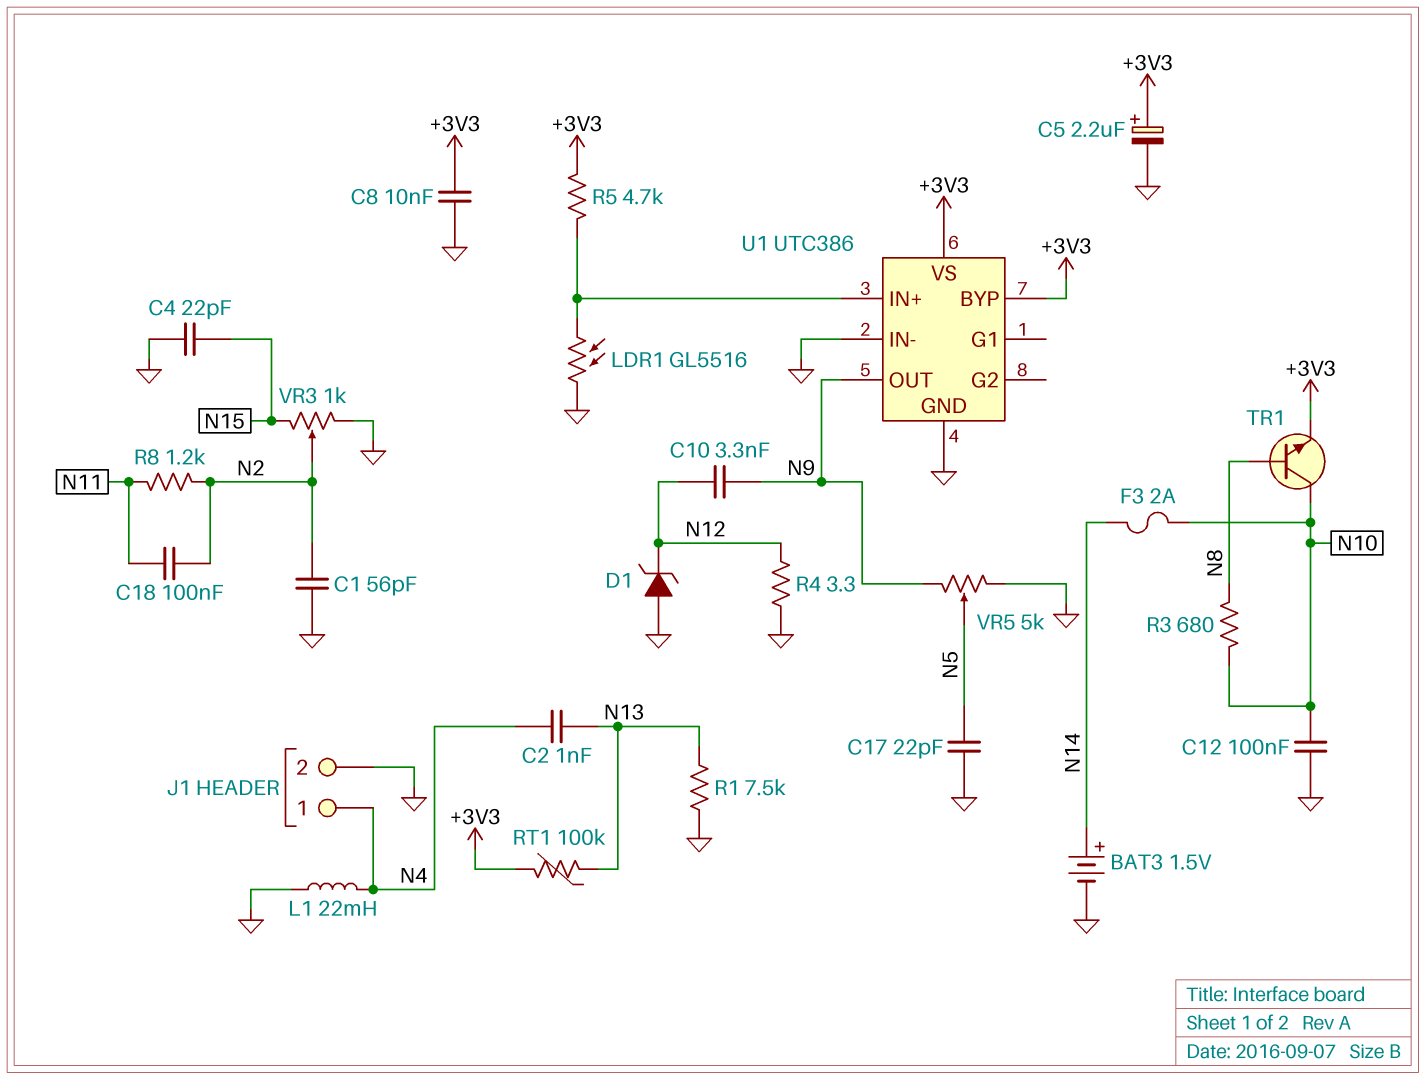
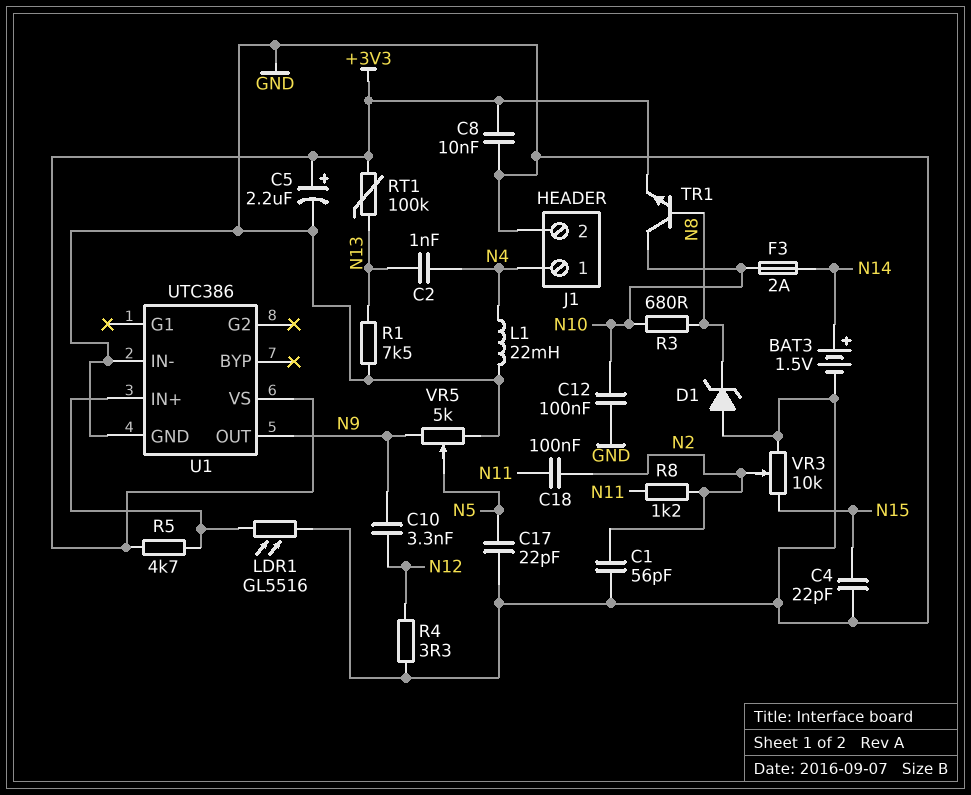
D1: zener (A GND, K N12) -> zener (A GND, K N8)
U1 pin BYP: +3V3 -> none
VR3: 1k (GND, N15, wiper N2) -> 10k (GND, N15, wiper N2)

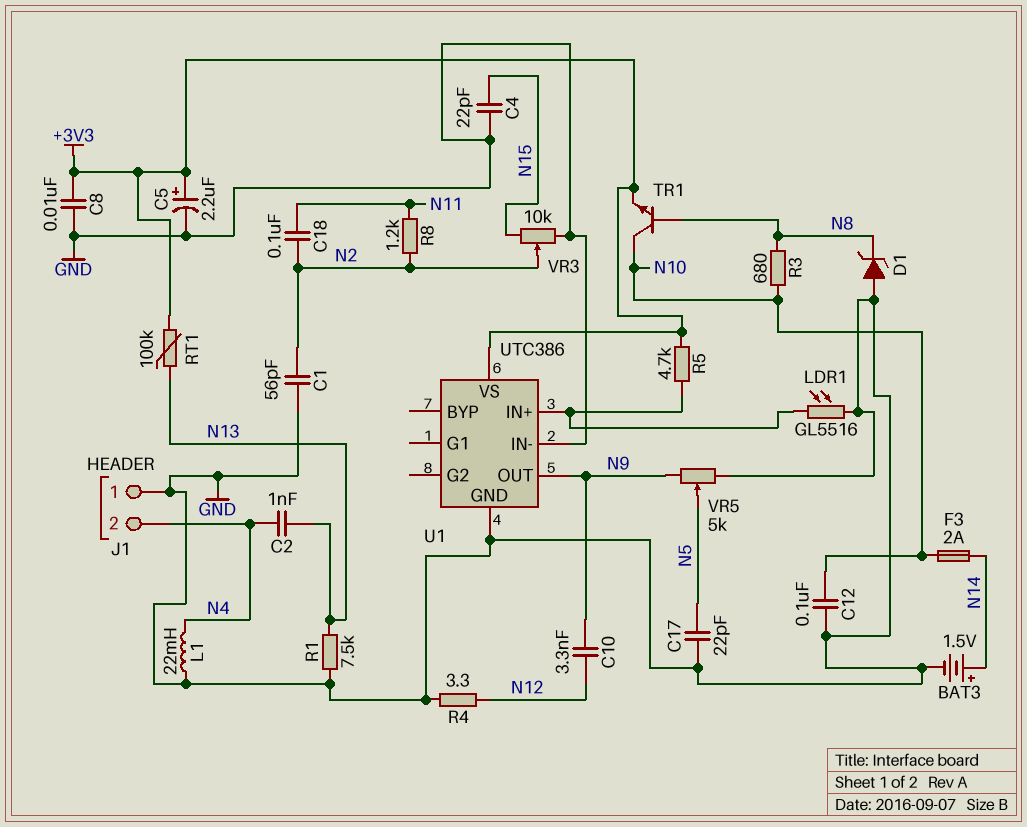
J1 pin 1: N4 -> GND
J1 pin 2: GND -> N4

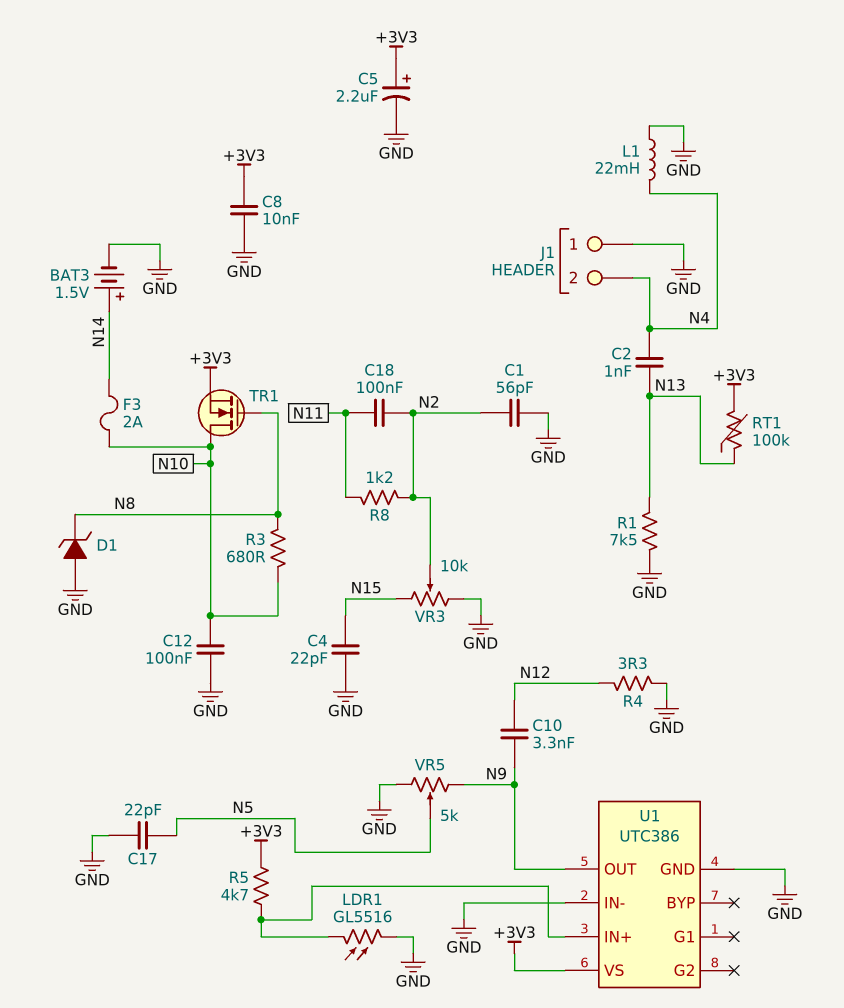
TR1: NPN (B N8, C N10, E +3V3) -> NMOS (G N8, D N10, S +3V3)

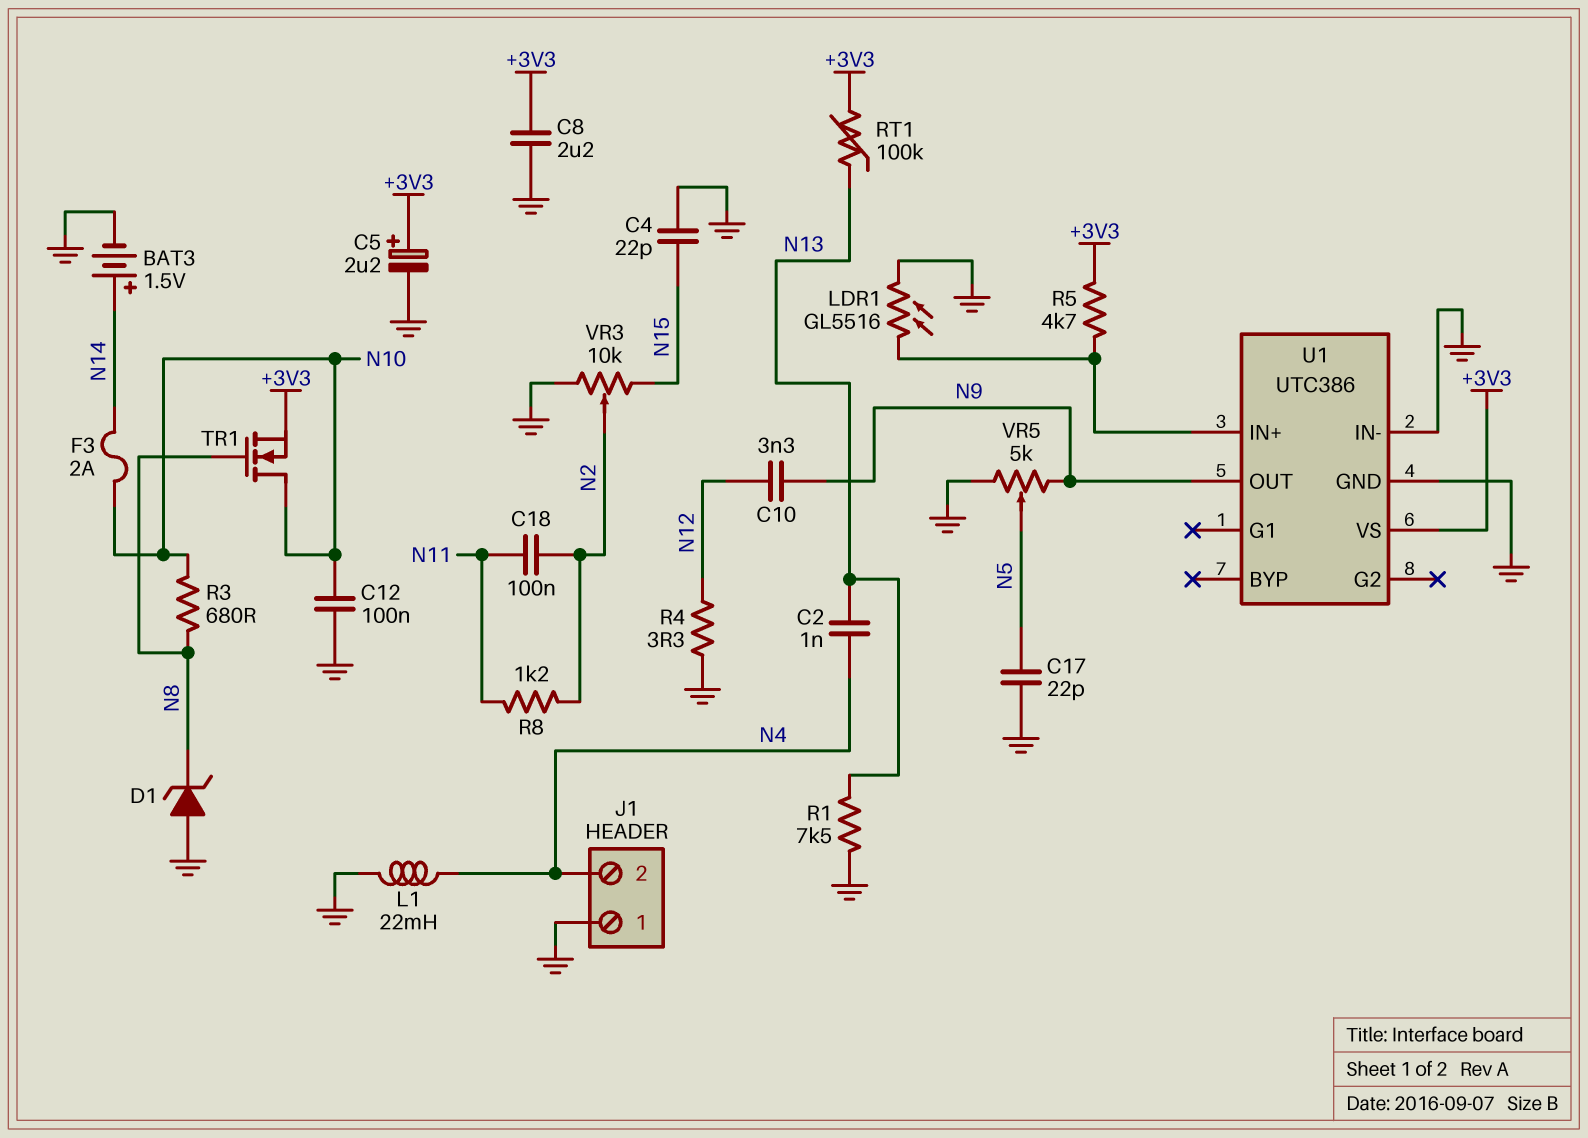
C1: 56pF (GND, N2) -> none
C8: 10nF (+3V3, GND) -> 2.2uF (+3V3, GND)

